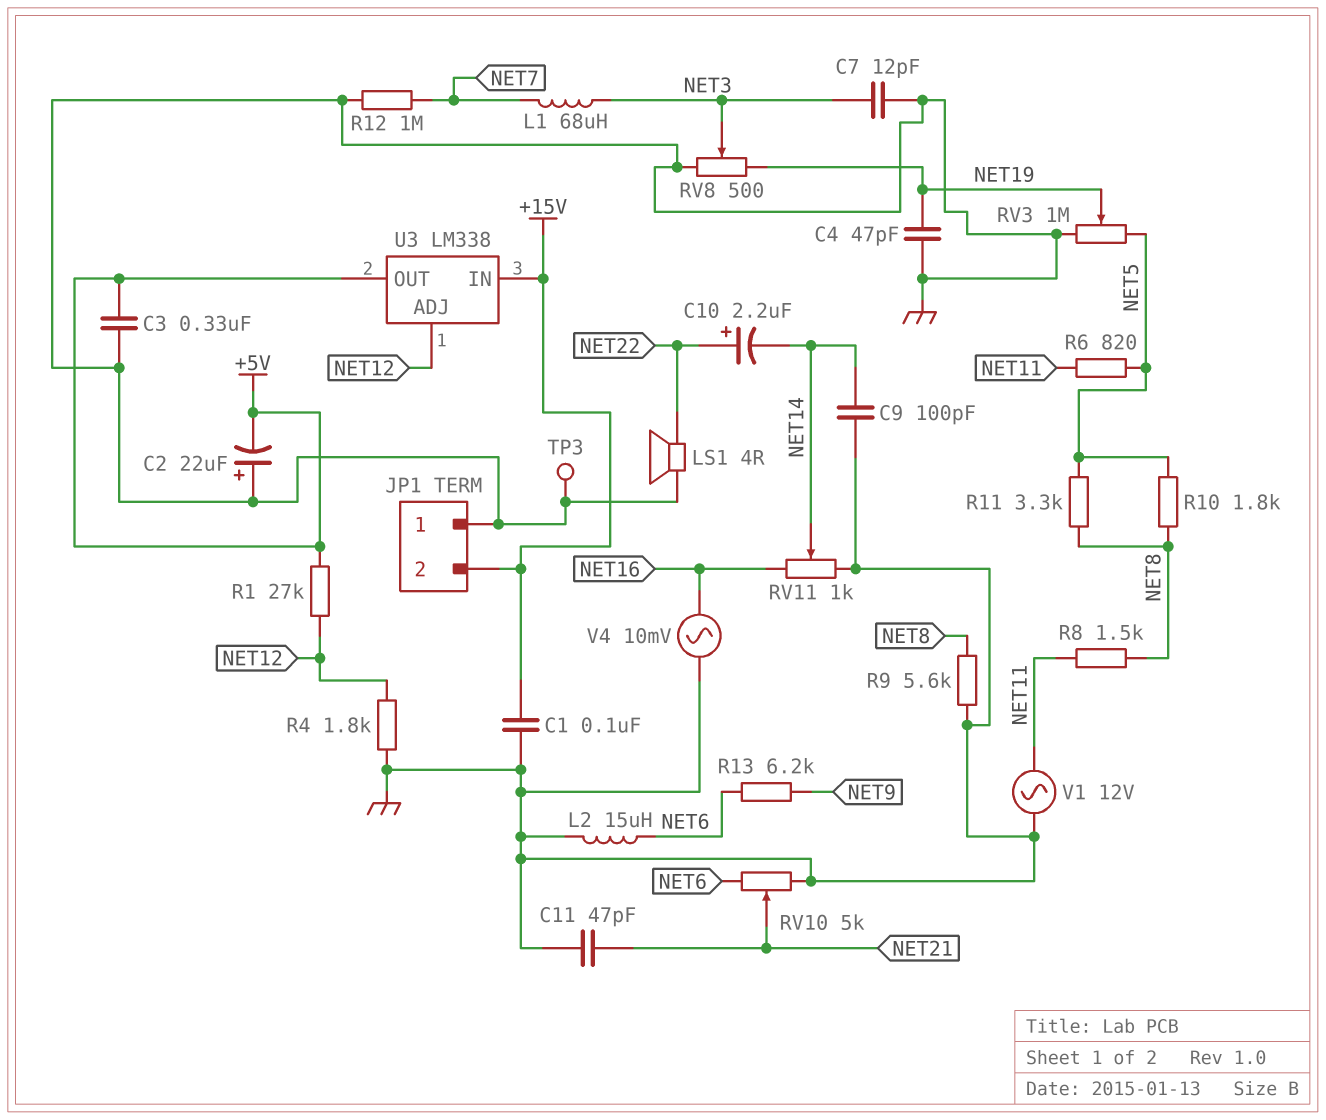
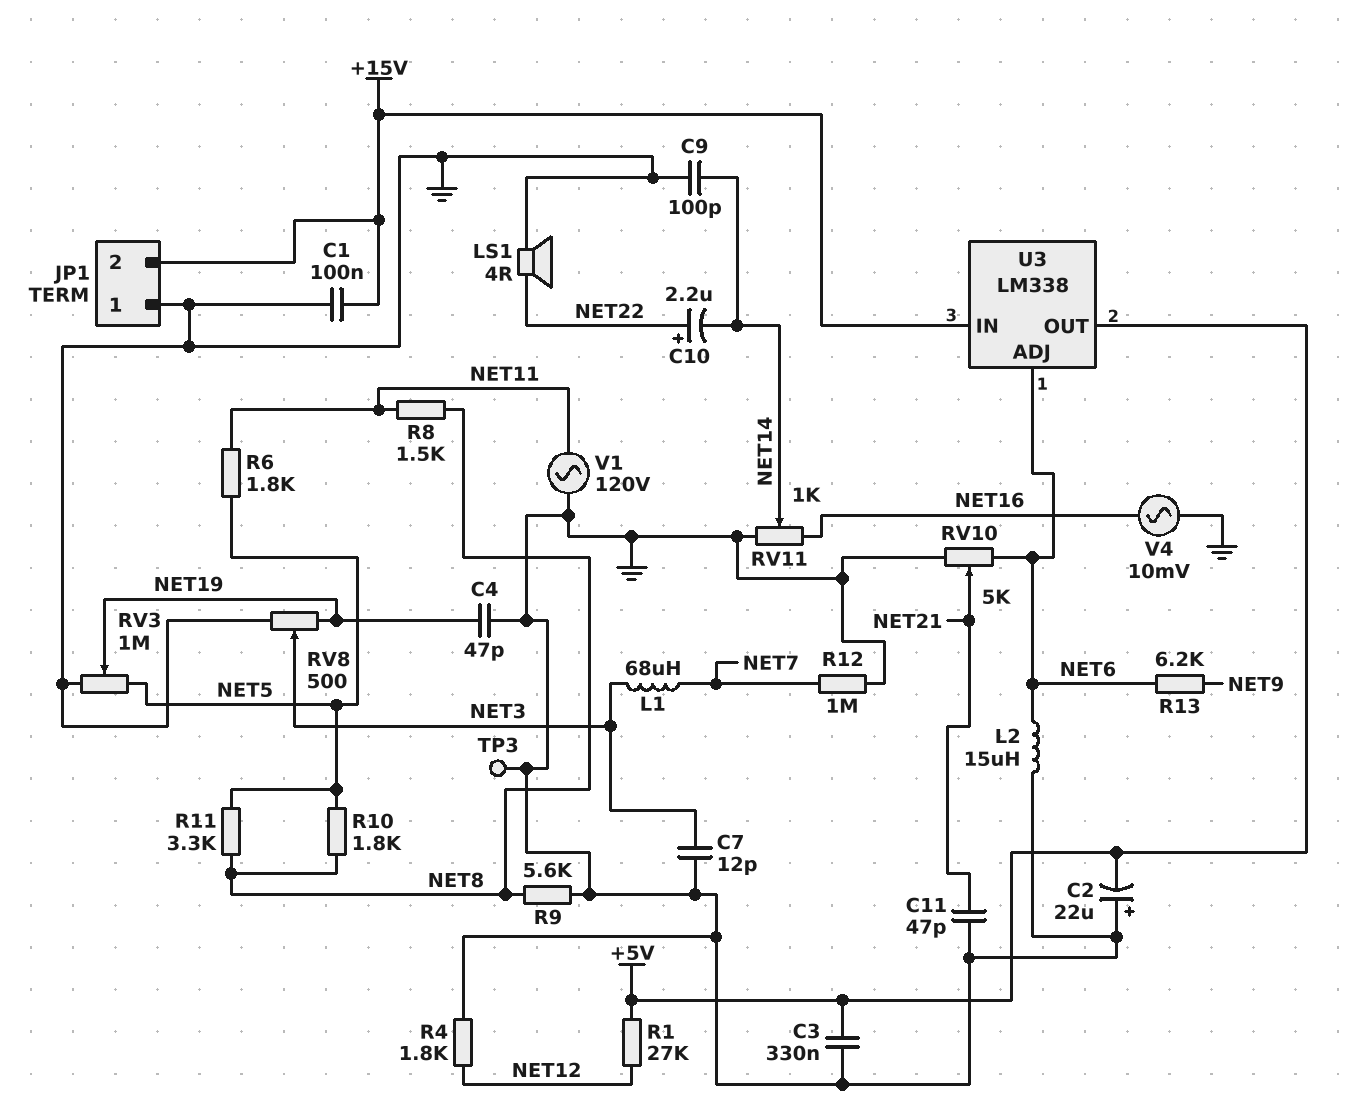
R6: 820 (NET5, NET11) -> 1.8k (NET5, NET11)
U3 pin ADJ: NET12 -> NET6
V1: AC 12V (GND, NET11) -> AC 120V (GND, NET11)

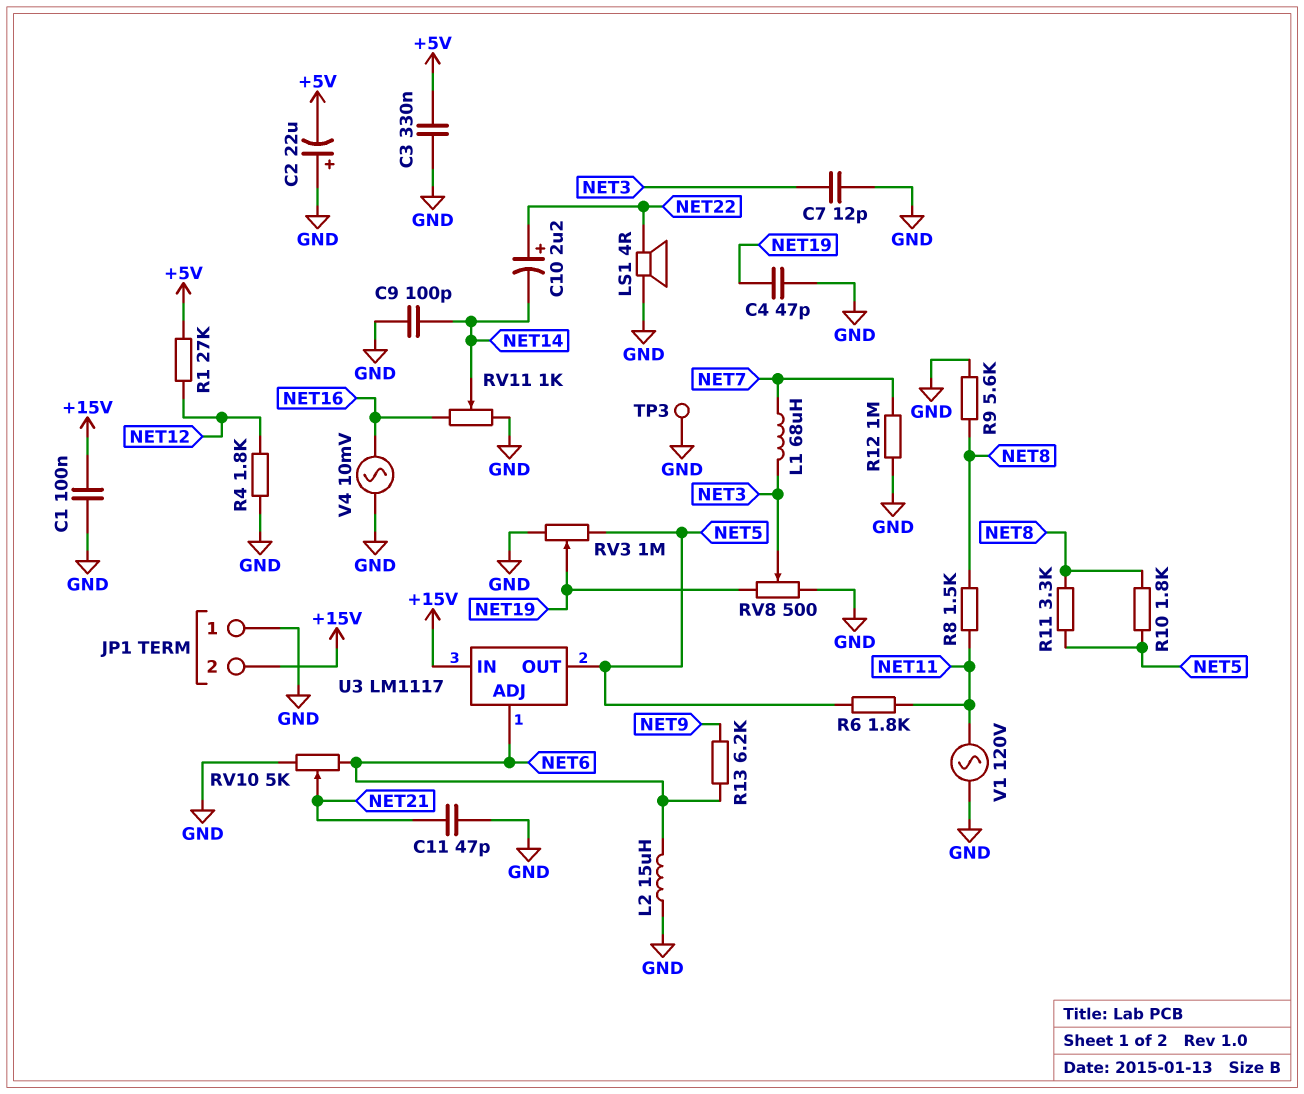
U3: LM338 -> LM1117
U3 pin OUT: +5V -> NET5

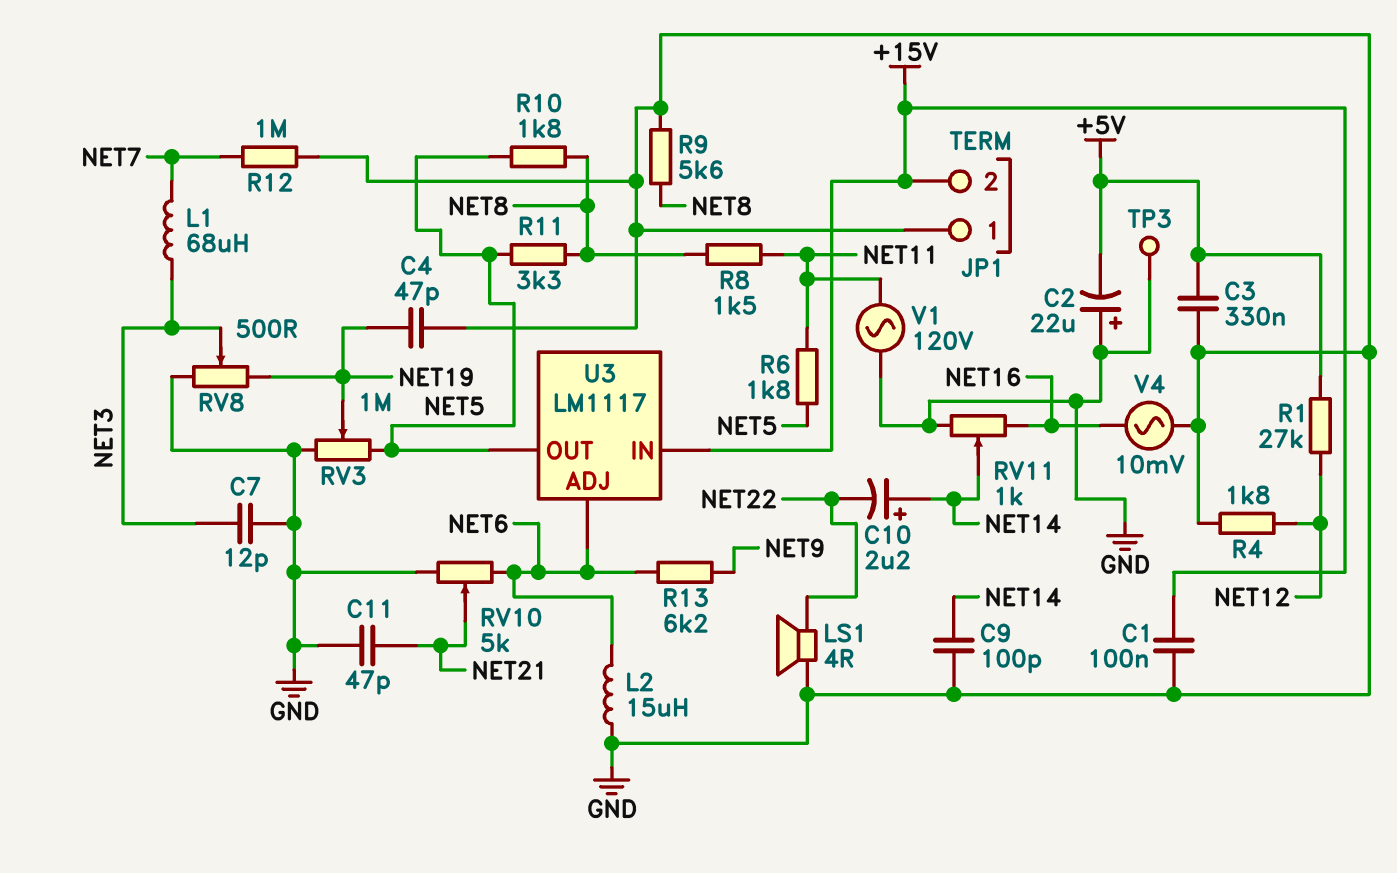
C10: 2.2uF (plus NET22, minus NET14) -> 2.2uF (plus NET14, minus NET22)

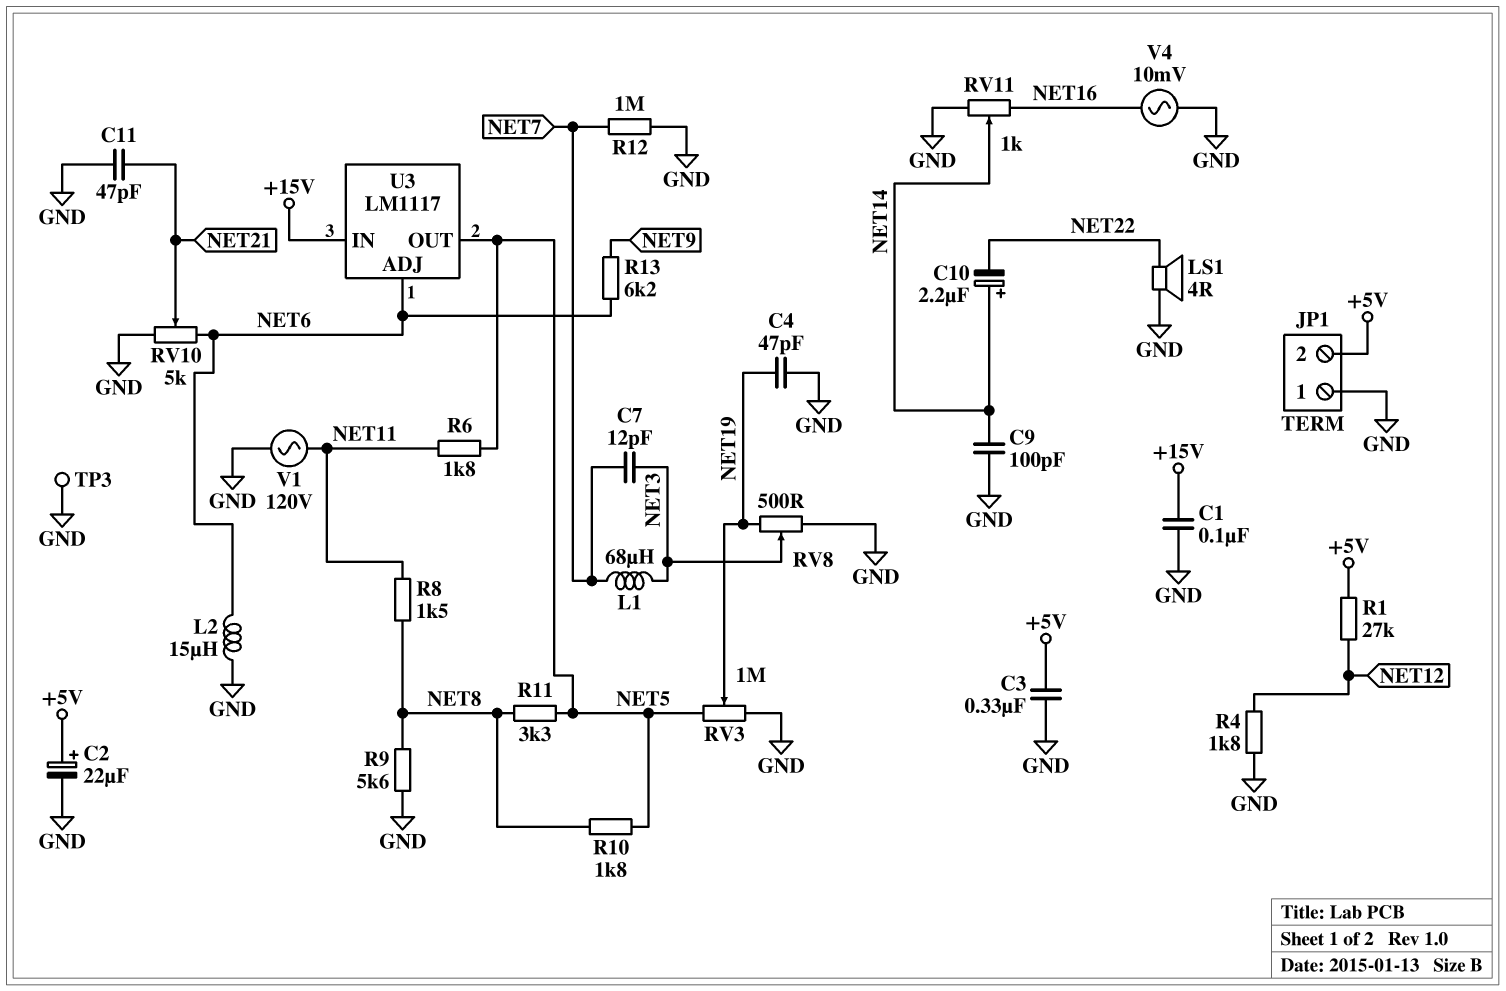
C2: 22uF (plus GND, minus +5V) -> 22uF (plus +5V, minus GND)
C7: 12pF (GND, NET3) -> 12pF (NET3, NET7)
JP1 pin 2: +15V -> +5V

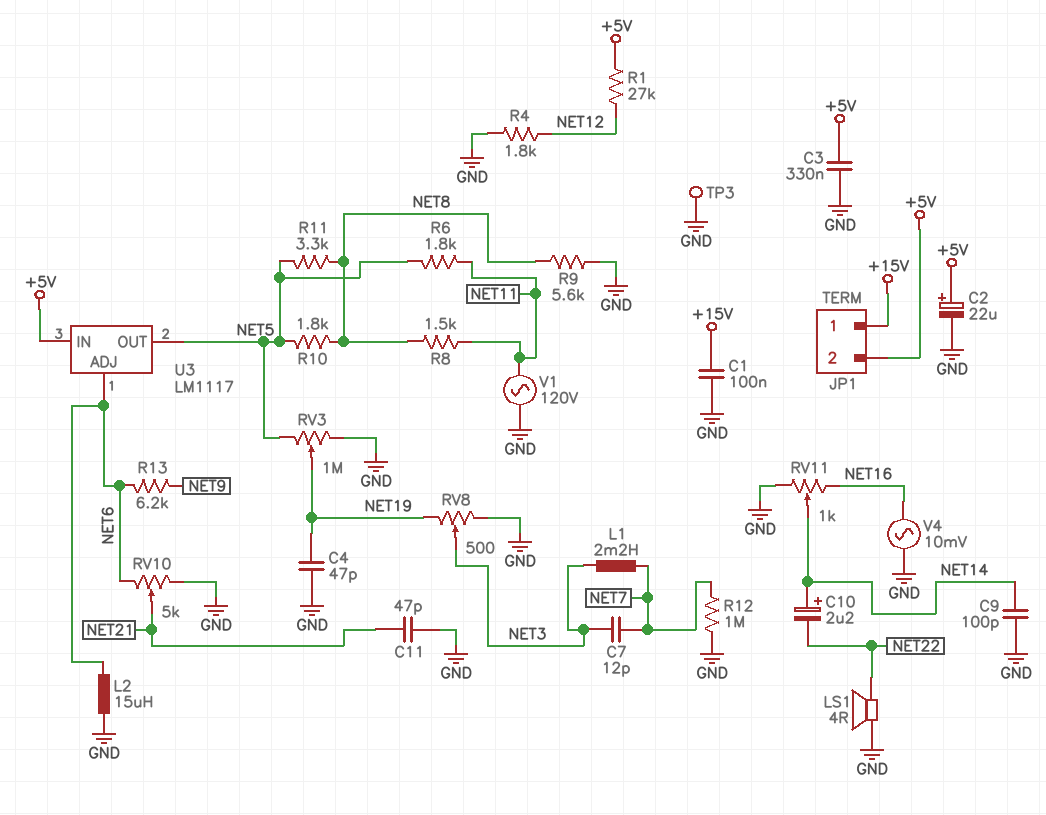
JP1 pin 1: GND -> +15V
L1: 68uH (NET3, NET7) -> 2.2mH (NET3, NET7)
U3 pin IN: +15V -> +5V

